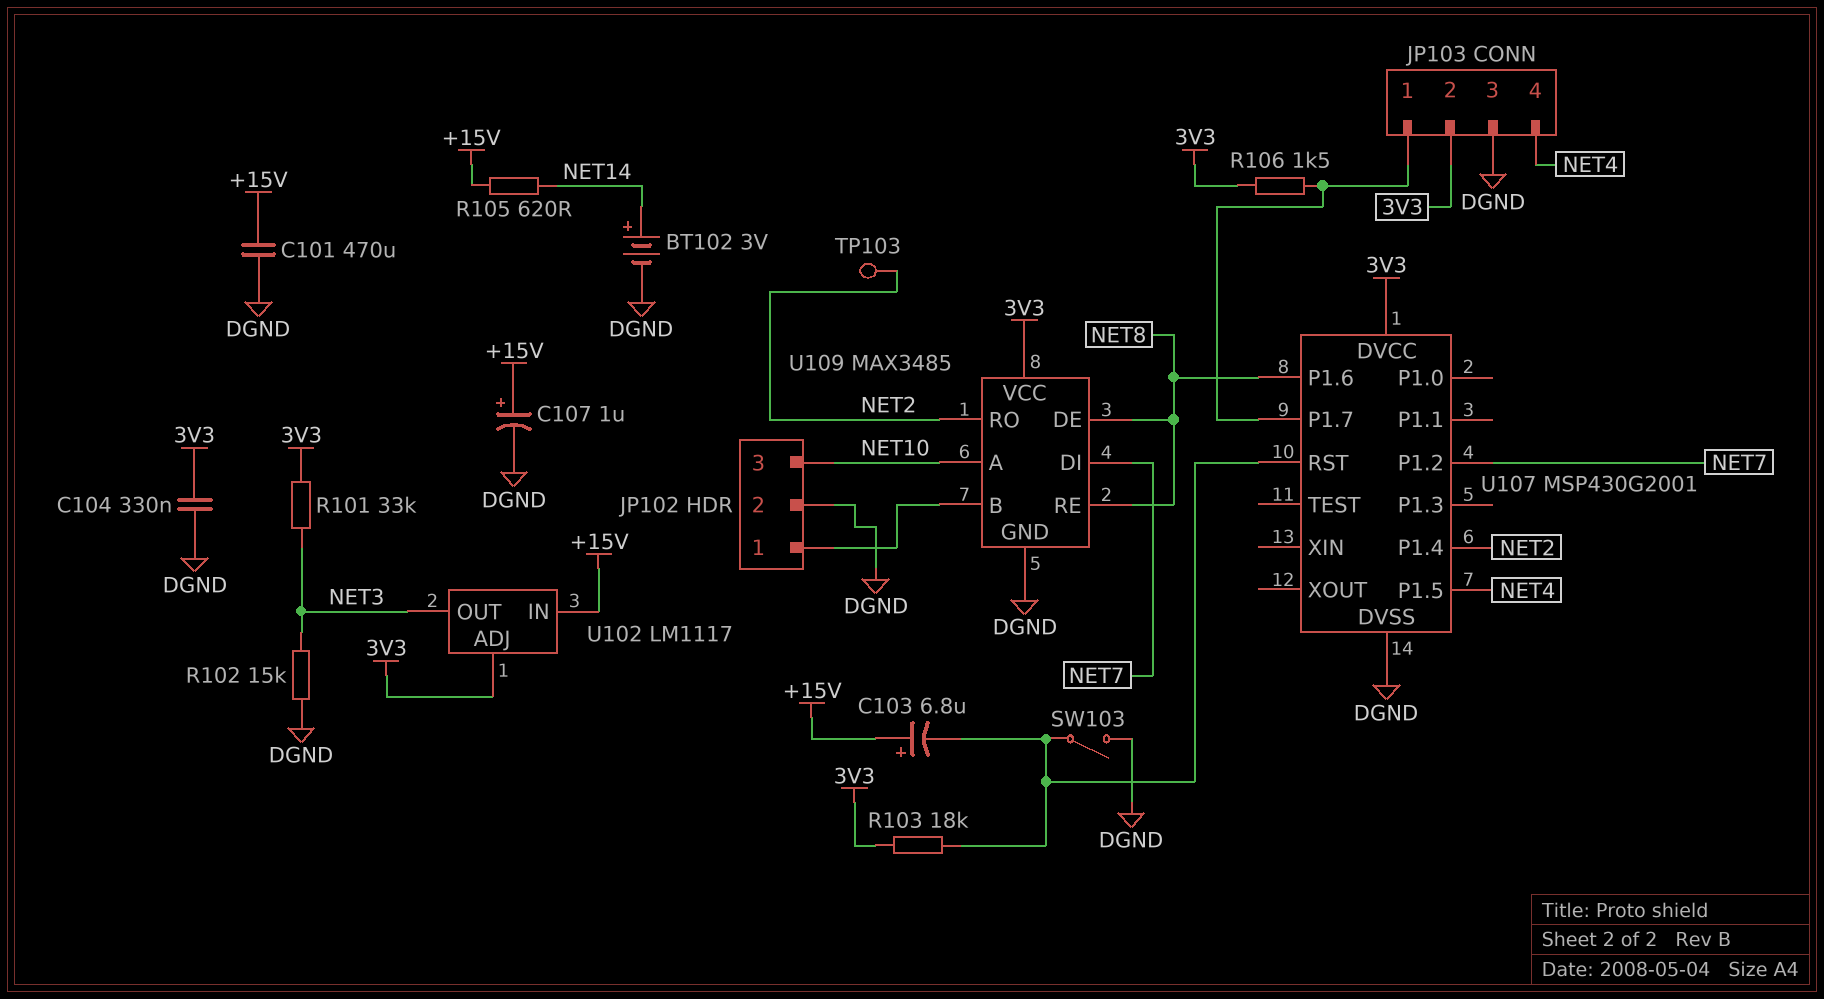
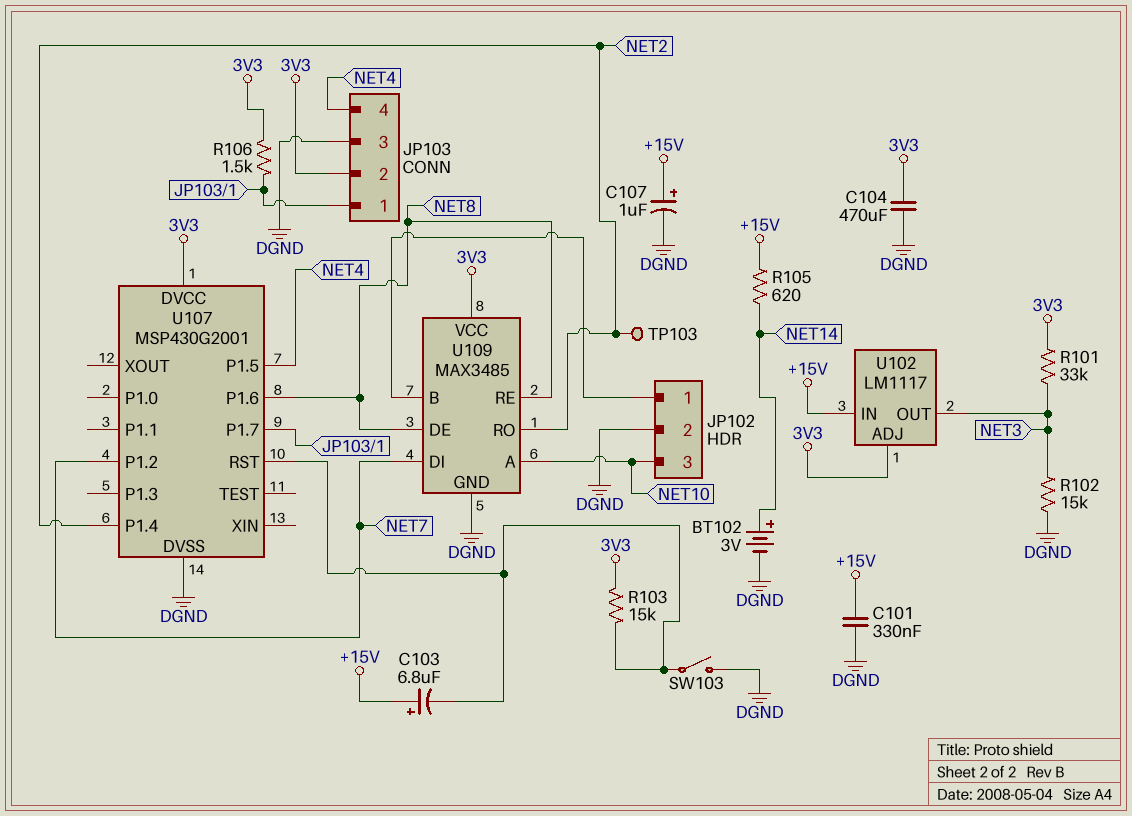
C101: 470uF (+15V, DGND) -> 330nF (+15V, DGND)
C104: 330nF (3V3, DGND) -> 470uF (3V3, DGND)
R103: 18k (3V3, U107/RST) -> 15k (3V3, U107/RST)

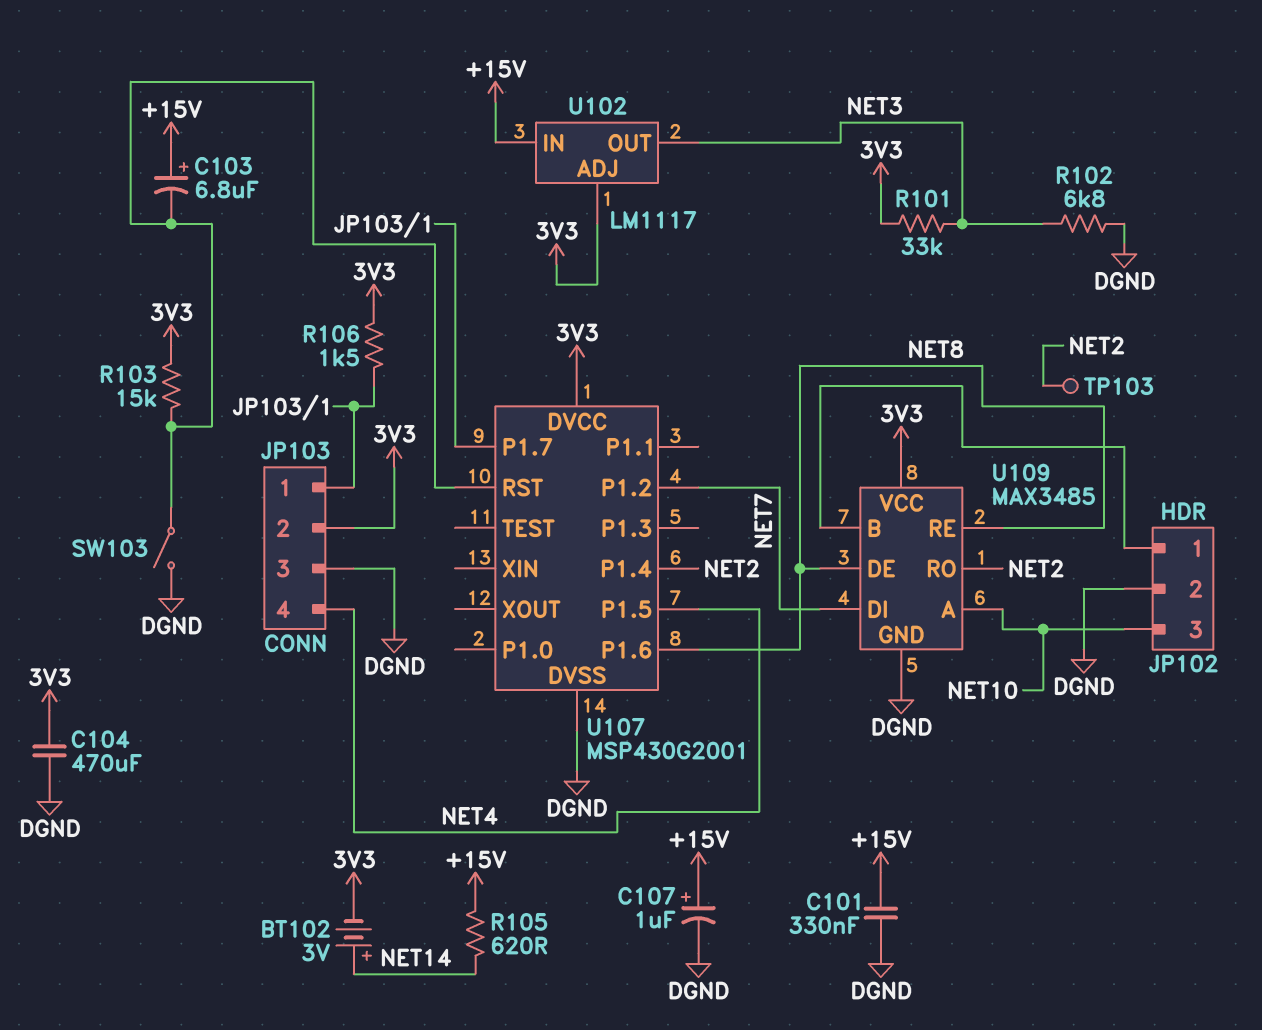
BT102: 3V (plus NET14, minus DGND) -> 3V (plus NET14, minus 3V3)
R102: 15k (DGND, NET3) -> 6.8k (DGND, NET3)

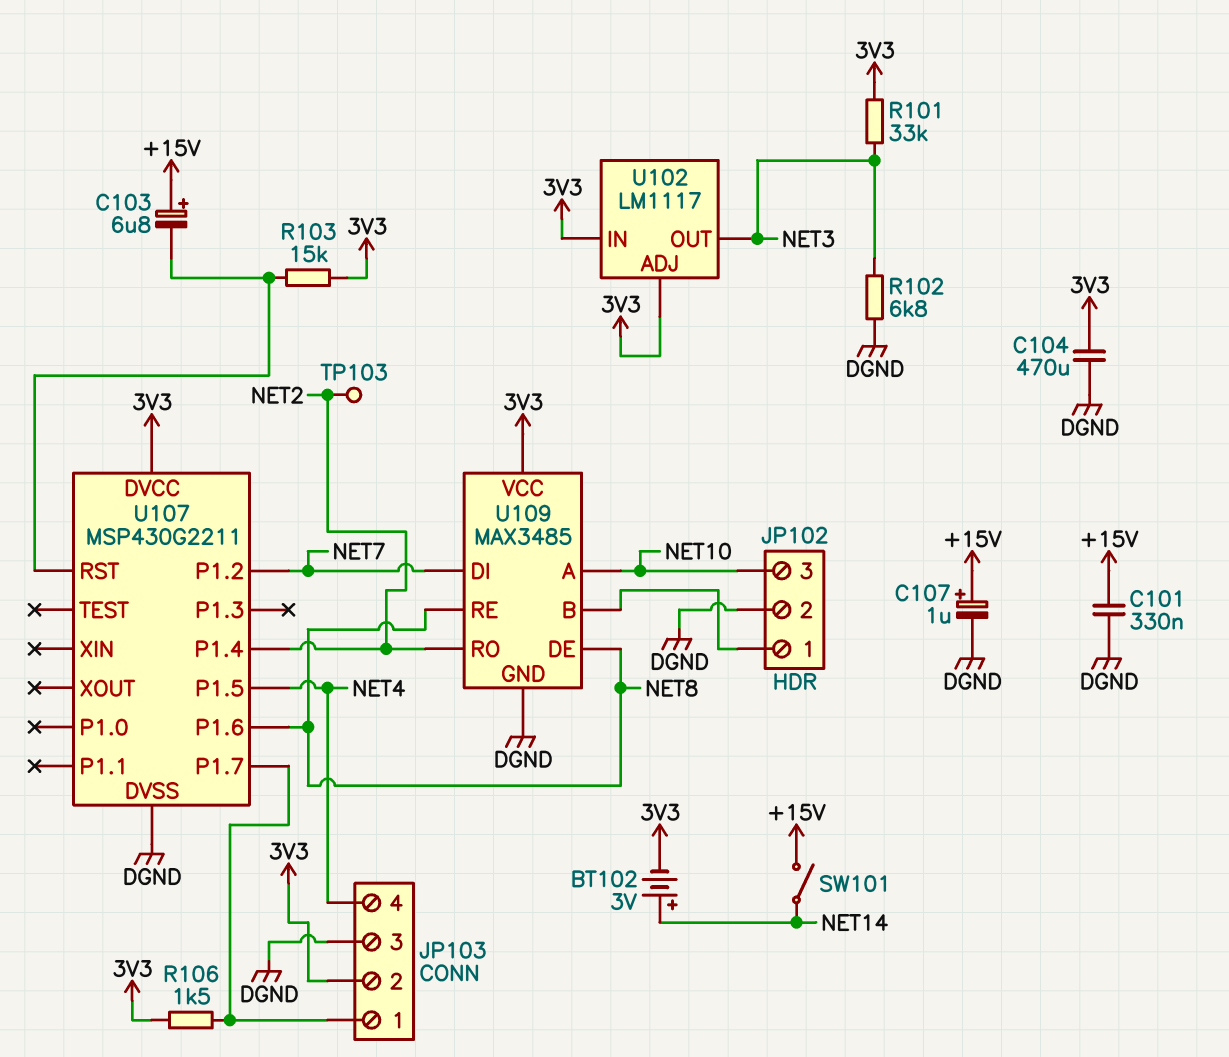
R105: 620 (+15V, NET14) -> none
SW101: none -> switch (+15V, NET14)
SW103: switch (DGND, U107/RST) -> none
U102 pin IN: +15V -> 3V3
U107: MSP430G2001 -> MSP430G2211

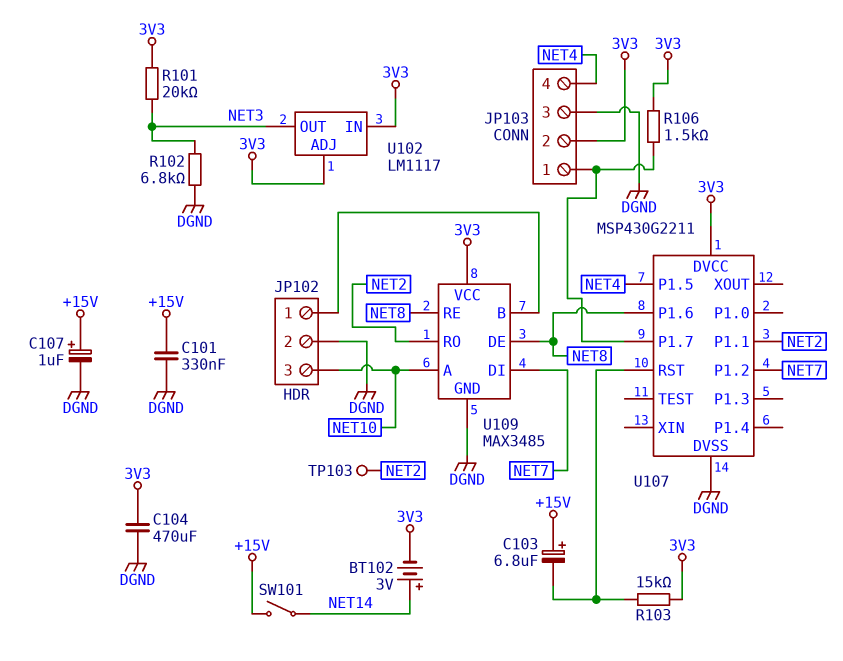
R101: 33k (3V3, NET3) -> 20k (3V3, NET3)
U107 pin P1.1: none -> NET2
U107 pin P1.4: NET2 -> none

